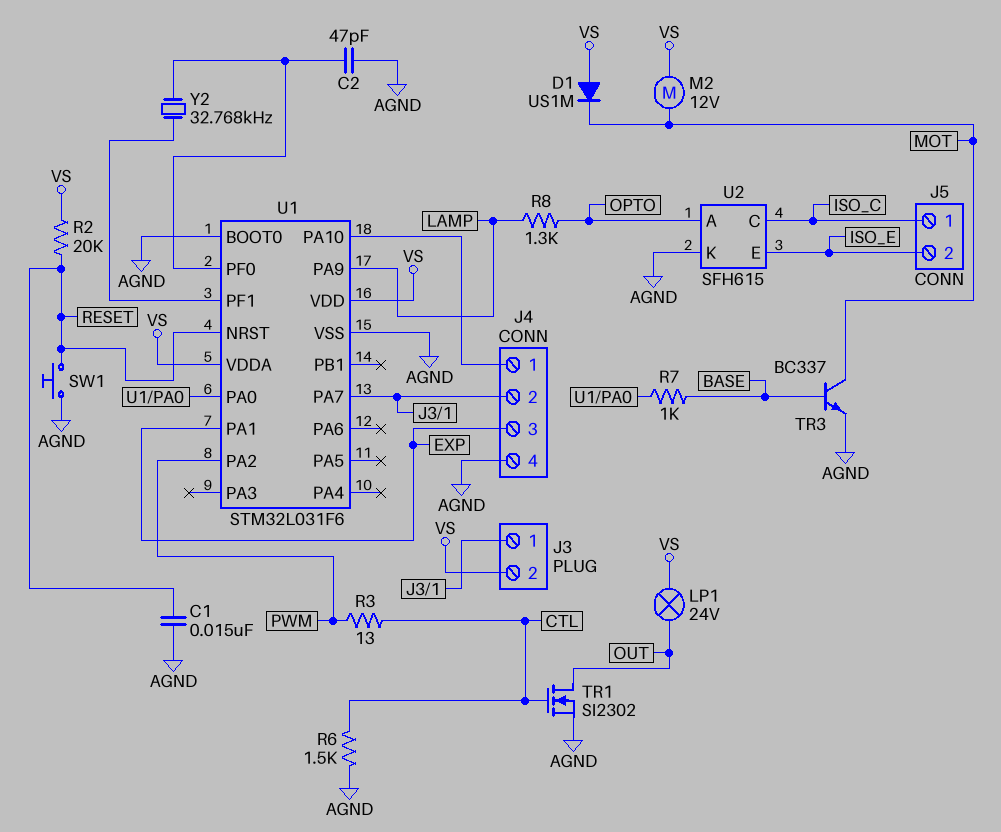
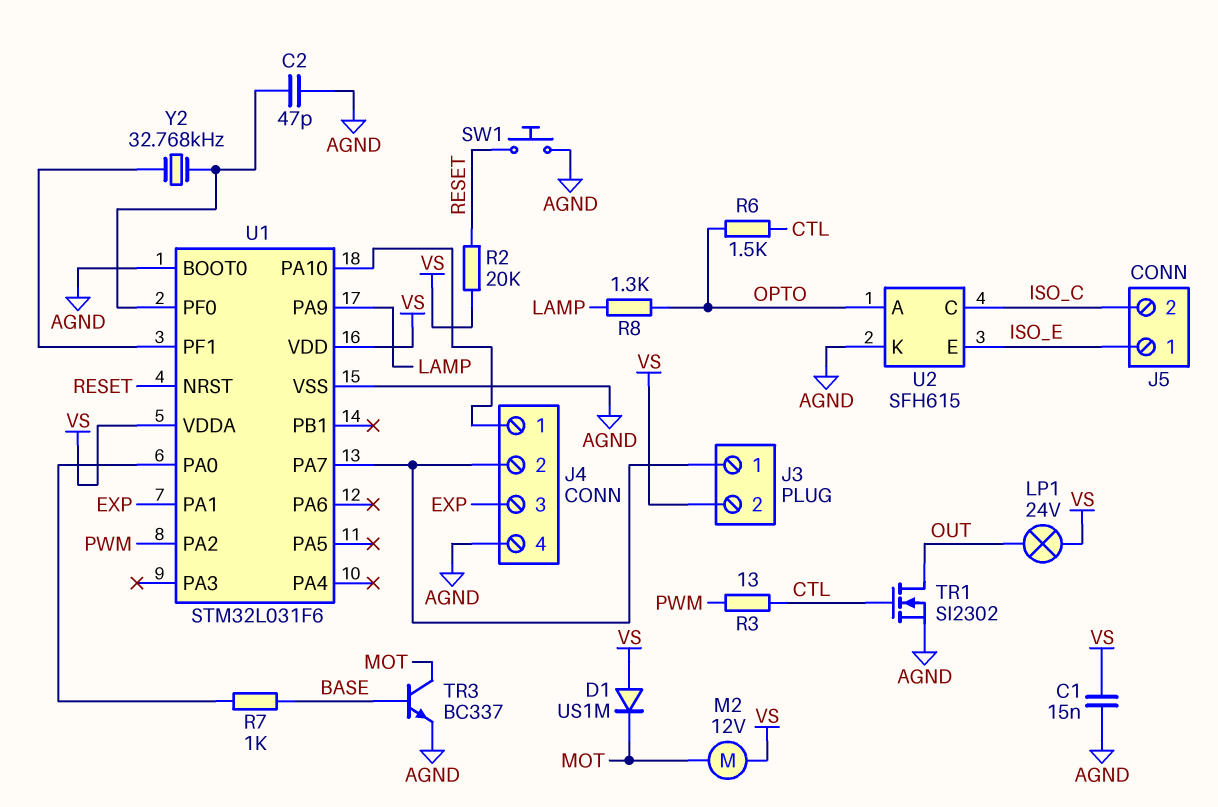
C1: 15nF (AGND, RESET) -> 15nF (AGND, VS)
J5 pin 1: ISO_C -> ISO_E
J5 pin 2: ISO_E -> ISO_C
R6: 1.5k (AGND, CTL) -> 1.5k (CTL, OPTO)

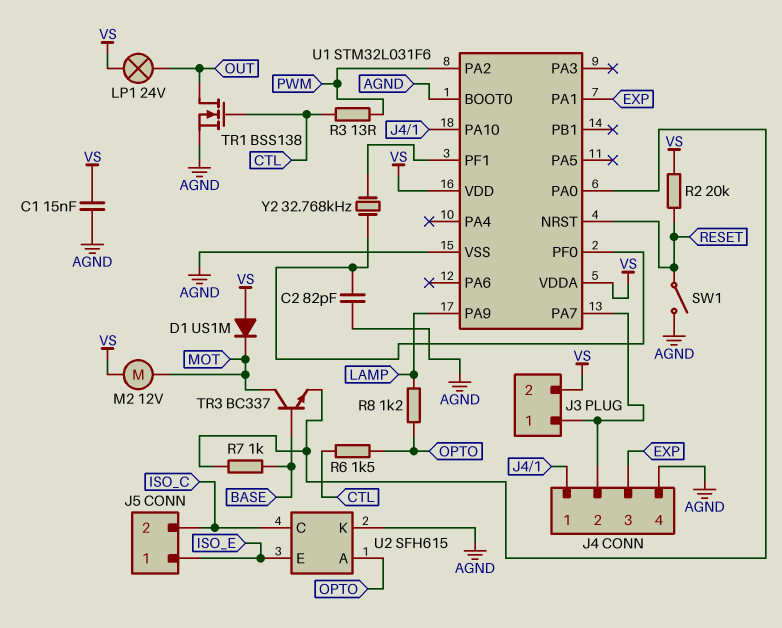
C2: 47pF (AGND, U1/PF0) -> 82pF (AGND, U1/PF0)
R8: 1.3k (LAMP, OPTO) -> 1.2k (LAMP, OPTO)
SW1: button (AGND, RESET) -> switch (AGND, RESET)
TR1: NMOS SI2302 (G CTL, D OUT, S AGND) -> NMOS BSS138 (G CTL, D OUT, S AGND)
TR3: NPN BC337 (B BASE, C MOT, E AGND) -> NPN BC337 (B BASE, C MOT, E U1/PA0)

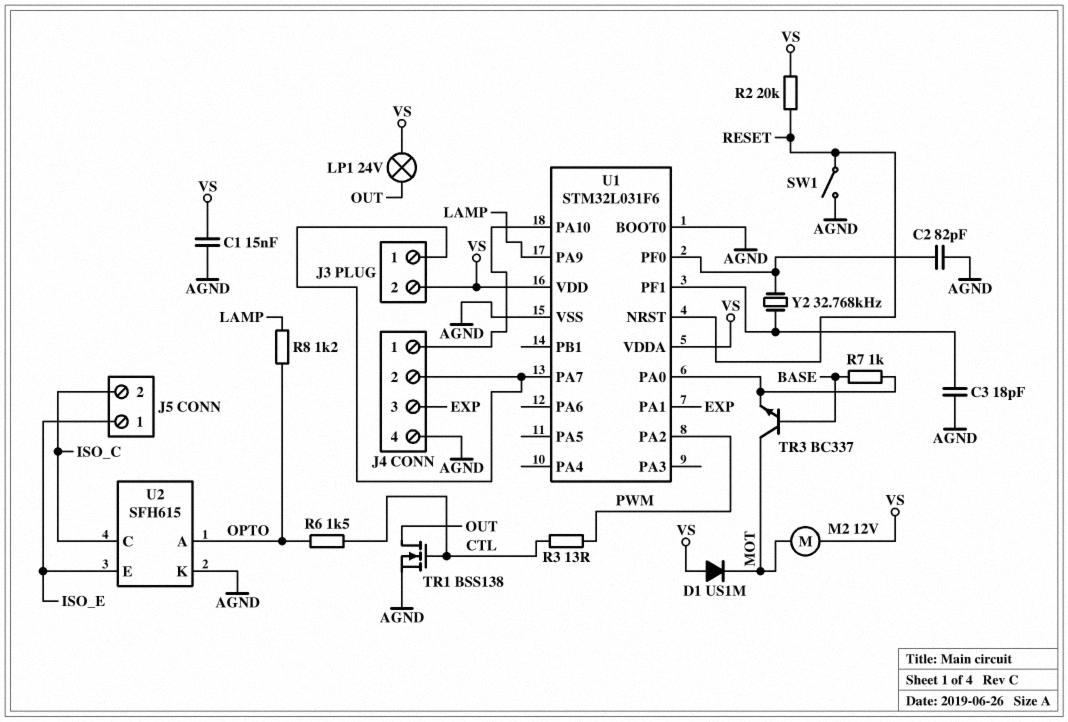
C3: none -> 18pF (AGND, U1/PF1)

